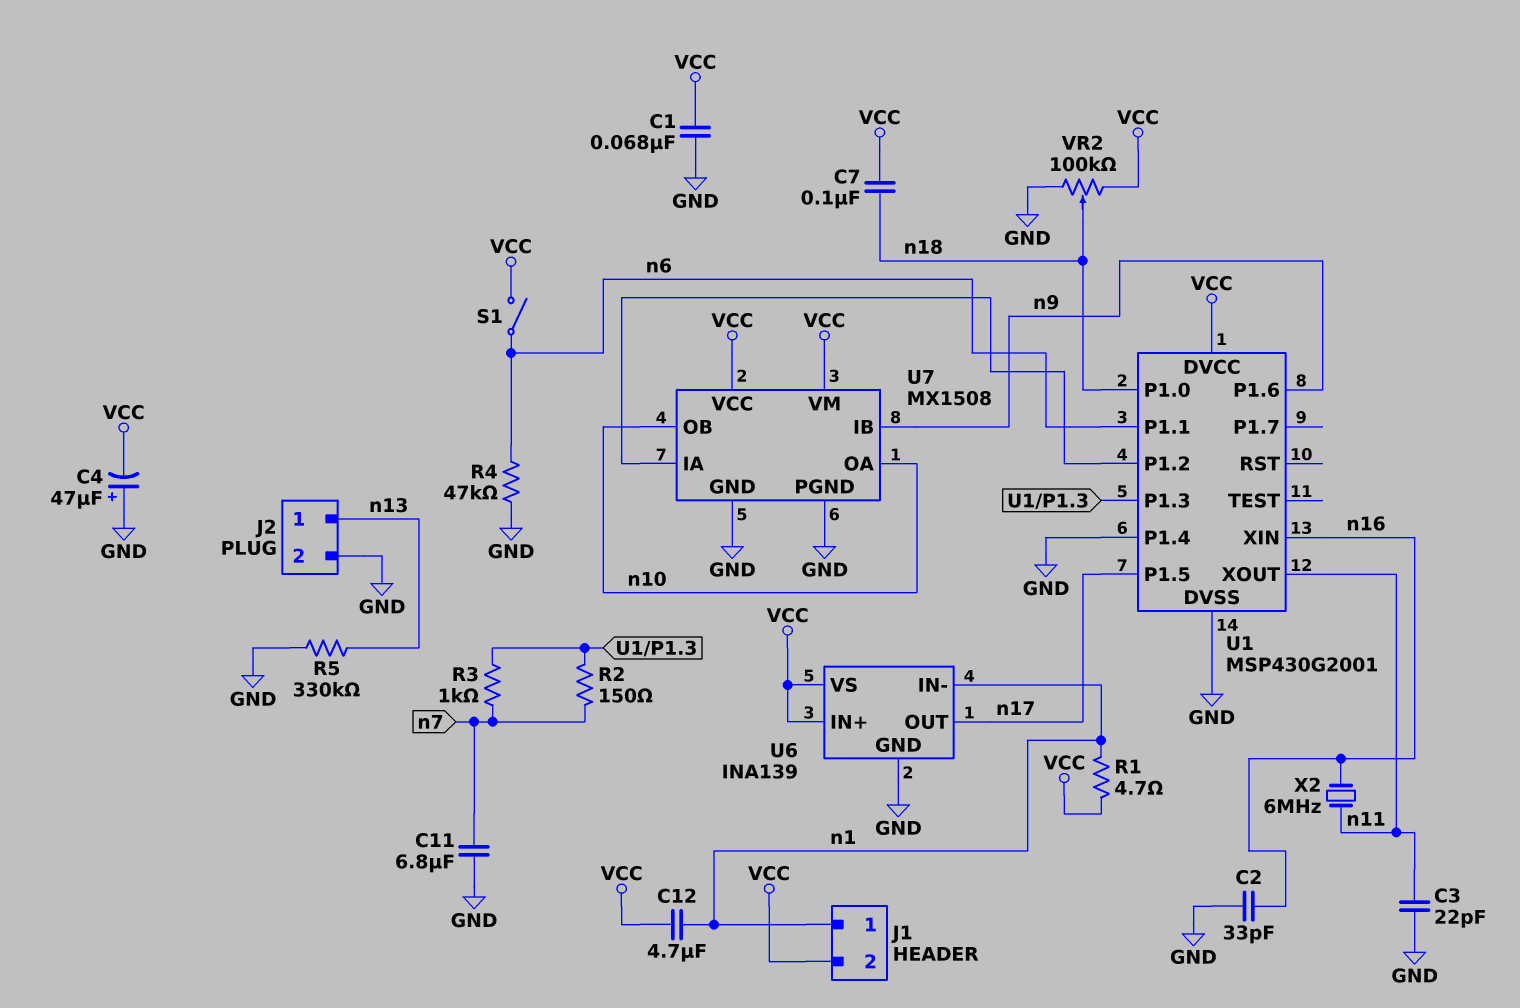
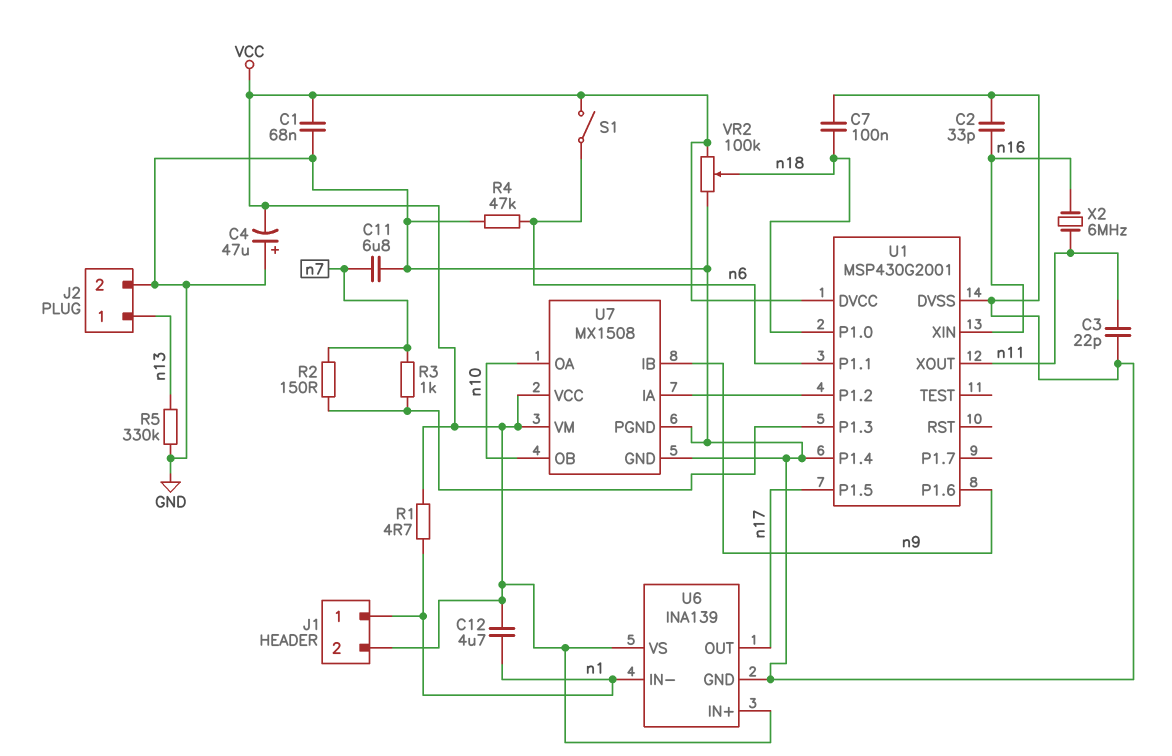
C7: 100nF (VCC, n18) -> 100nF (GND, n18)

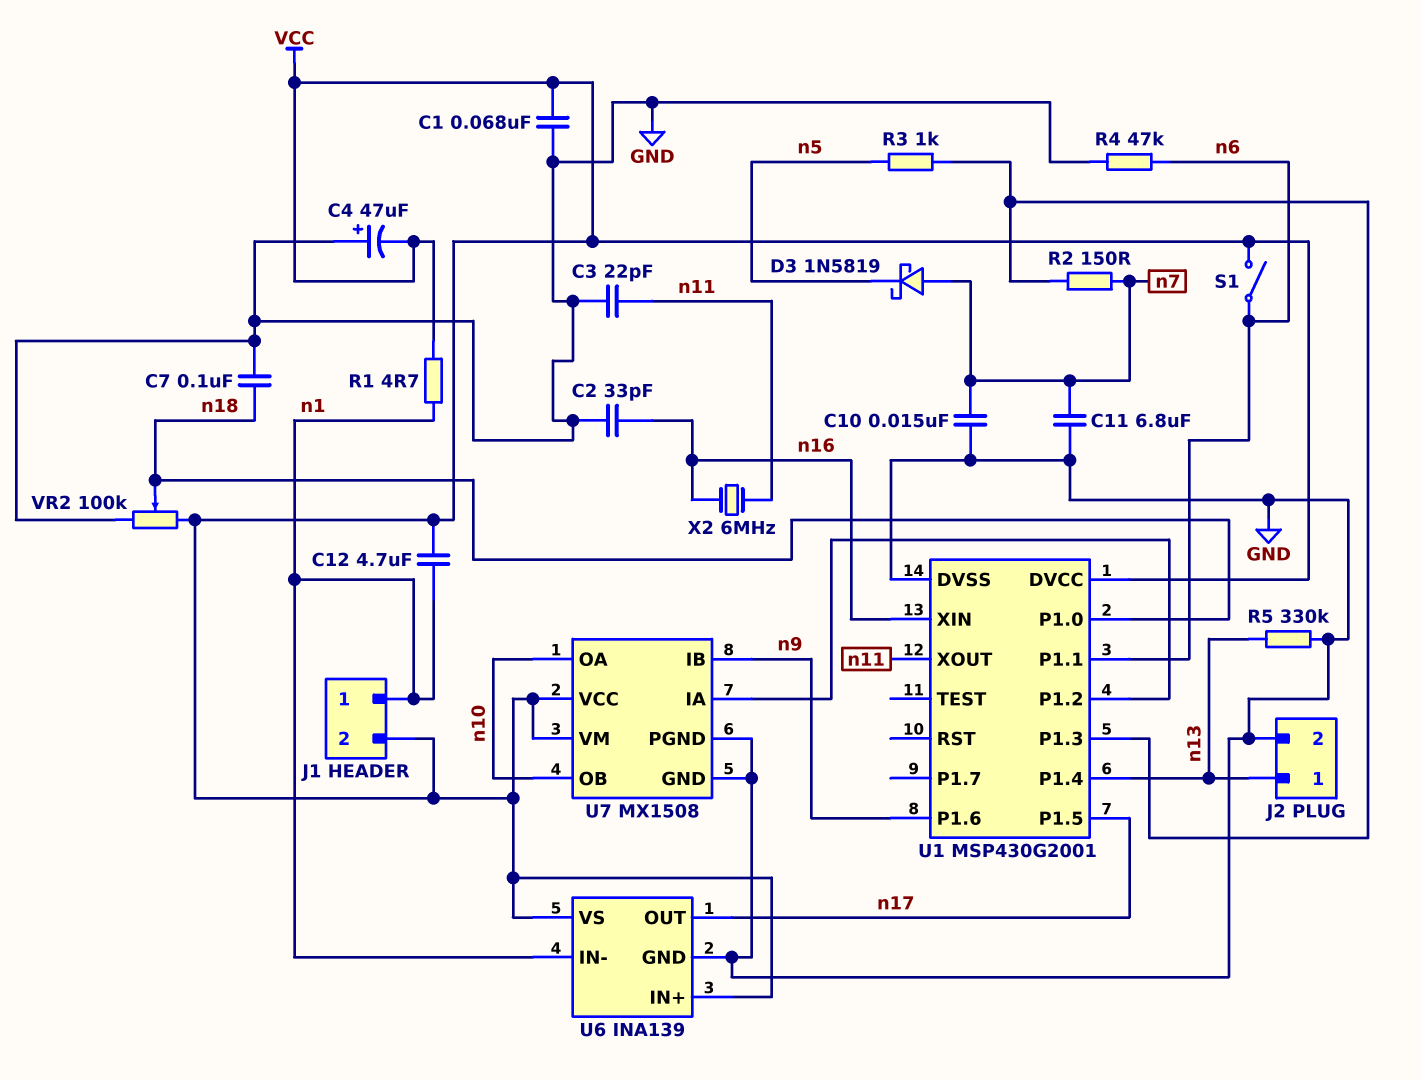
C10: none -> 15nF (GND, n7)
D3: none -> schottky 1N5819 (A n7, K n5)
R3: 1k (U1/P1.3, n7) -> 1k (U1/P1.3, n5)
U1 pin P1.4: GND -> n13

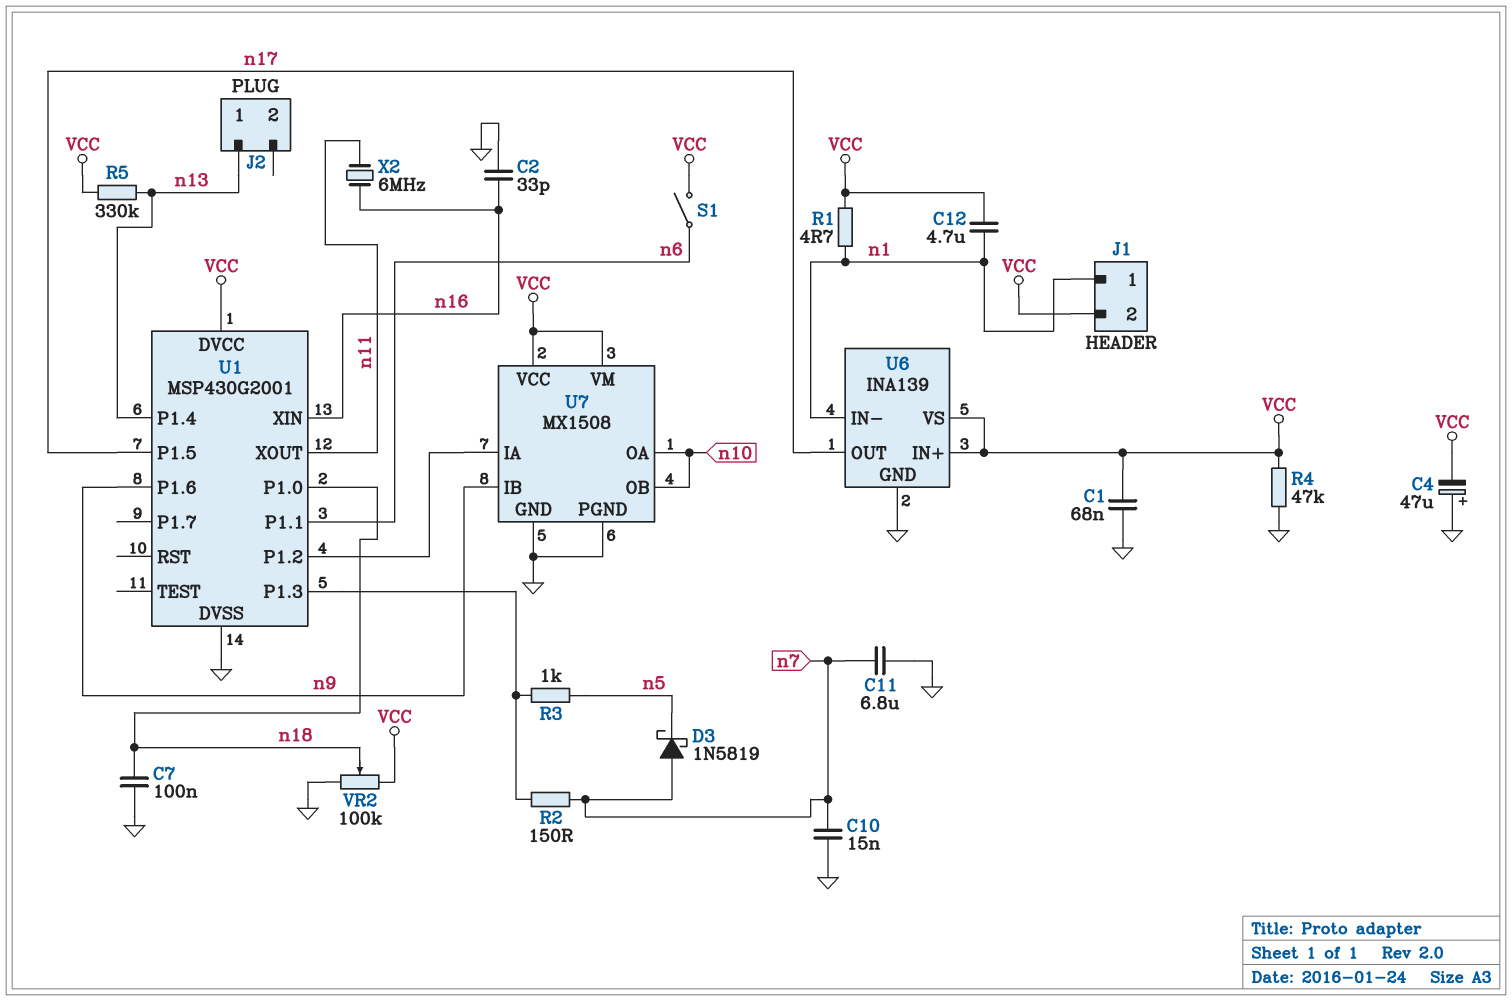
C3: 22pF (GND, n11) -> none
J2 pin 2: GND -> none
R4: 47k (GND, n6) -> 47k (GND, VCC)
R5: 330k (GND, n13) -> 330k (VCC, n13)

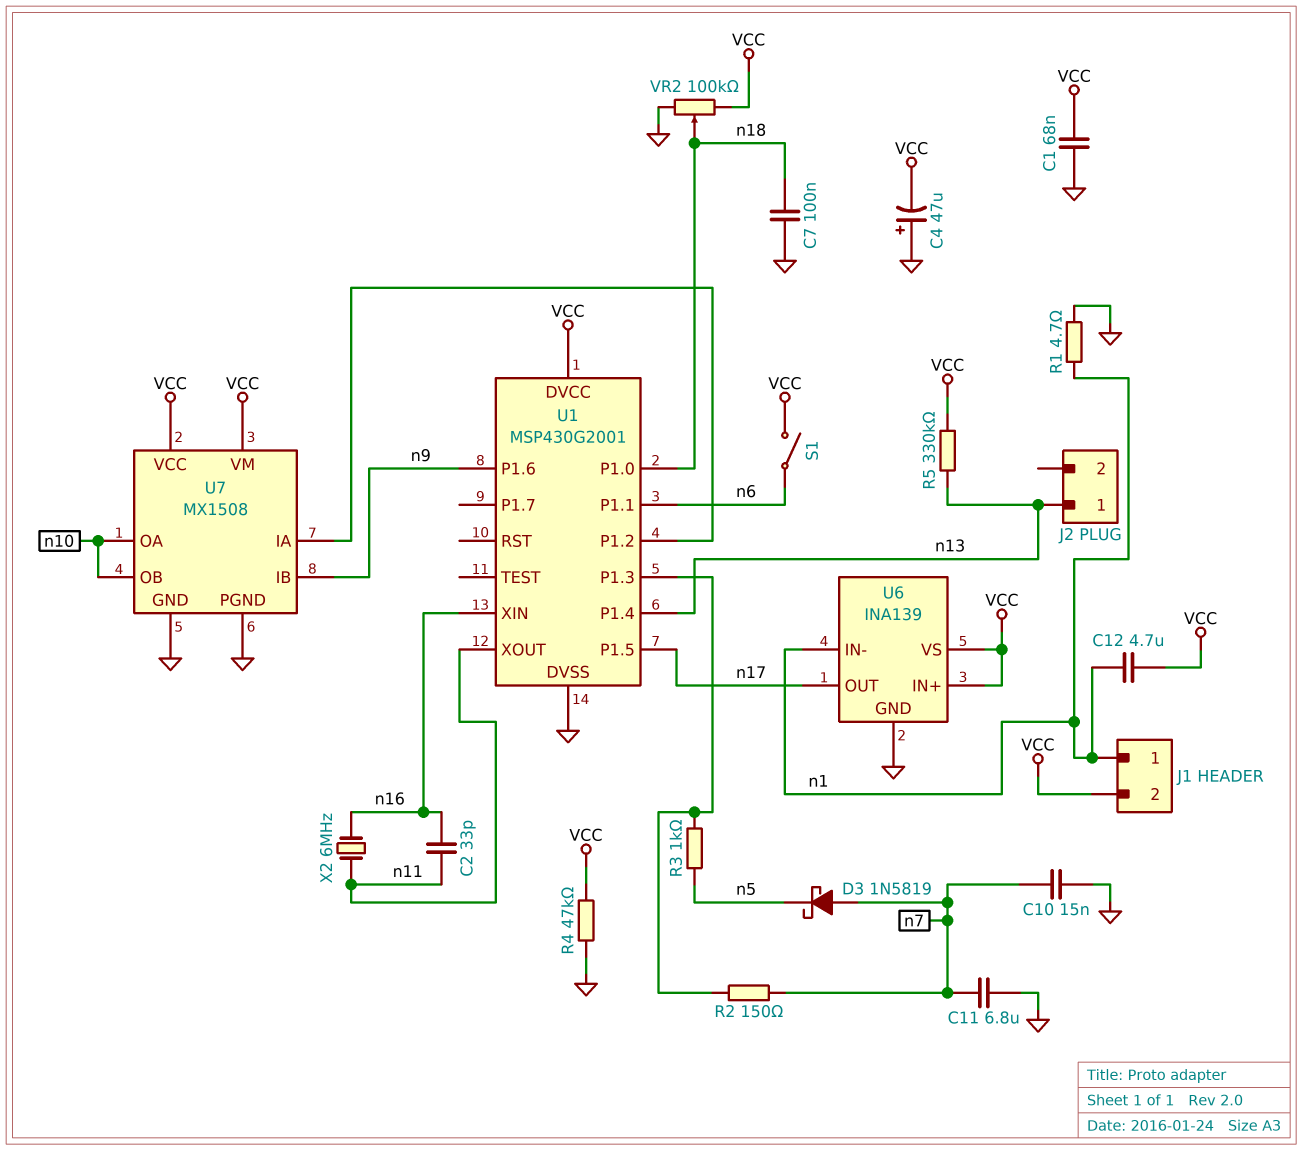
C2: 33pF (GND, n16) -> 33pF (n11, n16)
R1: 4.7 (VCC, n1) -> 4.7 (GND, n1)

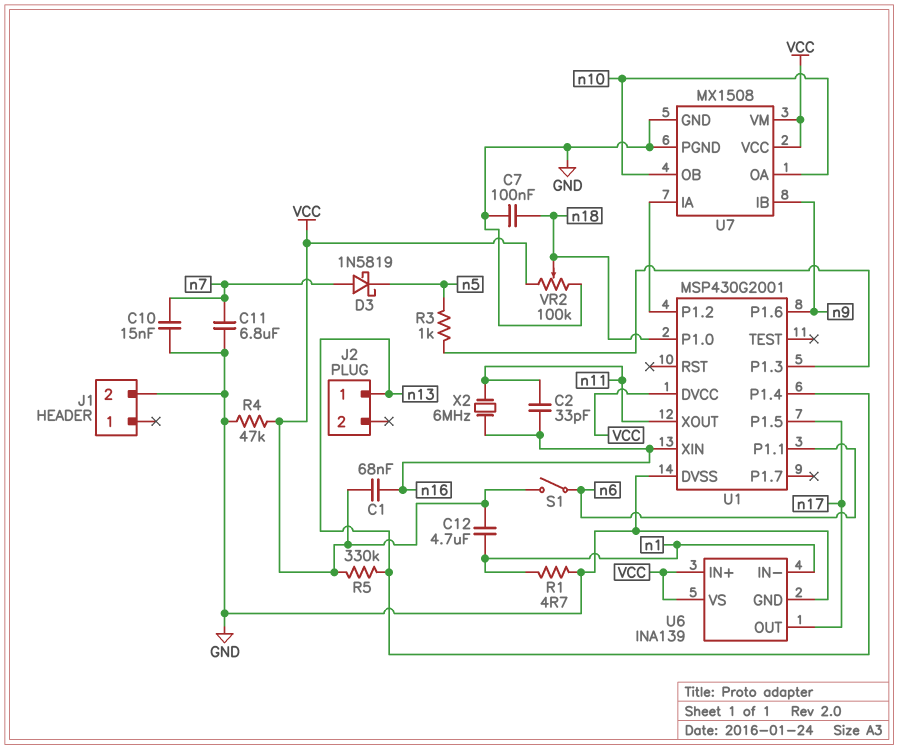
C1: 68nF (GND, VCC) -> 68nF (VCC, n16)
C4: 47uF (plus GND, minus VCC) -> none
J1 pin 1: n1 -> none
J1 pin 2: VCC -> GND
R2: 150 (U1/P1.3, n7) -> none

